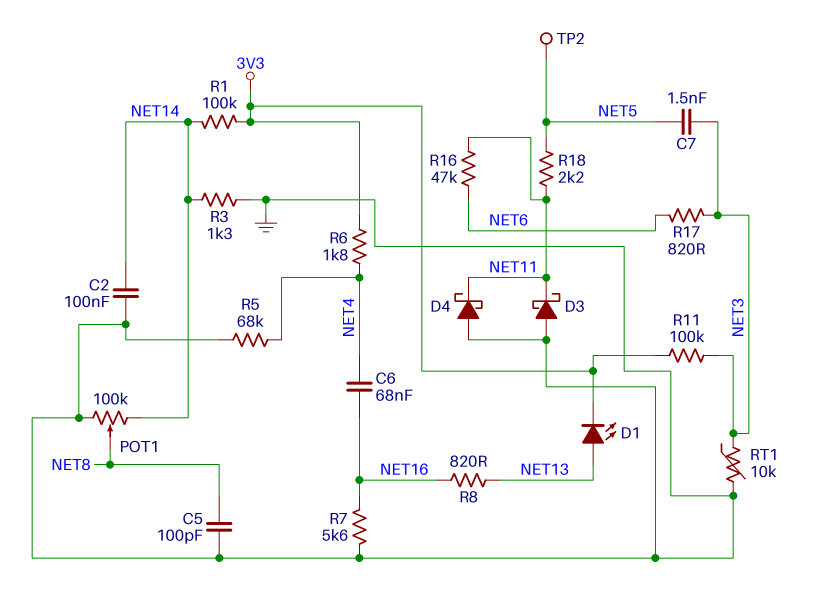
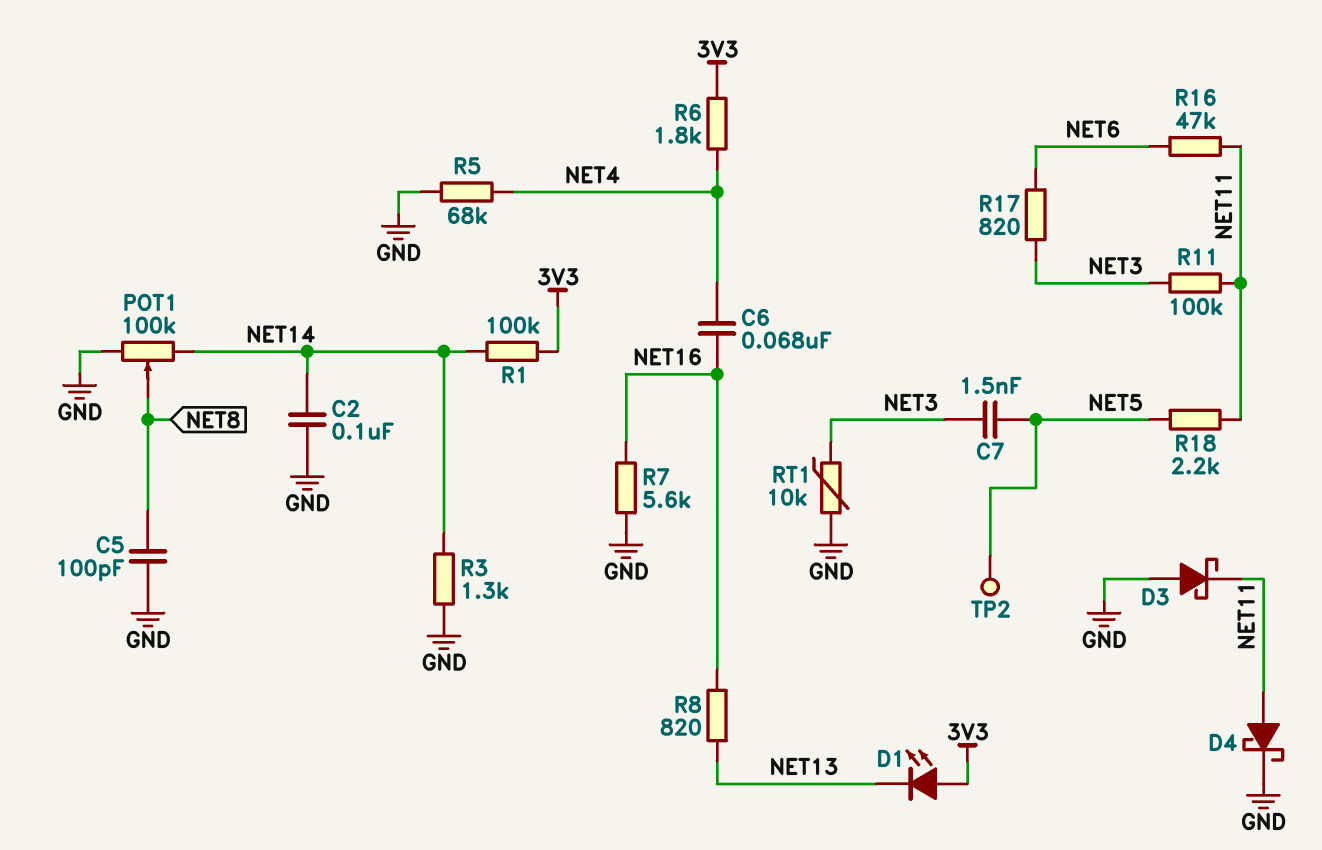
D1: LED (A NET13, K 3V3) -> LED (A 3V3, K NET13)
D4: schottky (A GND, K NET11) -> schottky (A NET11, K GND)
R11: 100k (3V3, NET3) -> 100k (NET3, NET11)

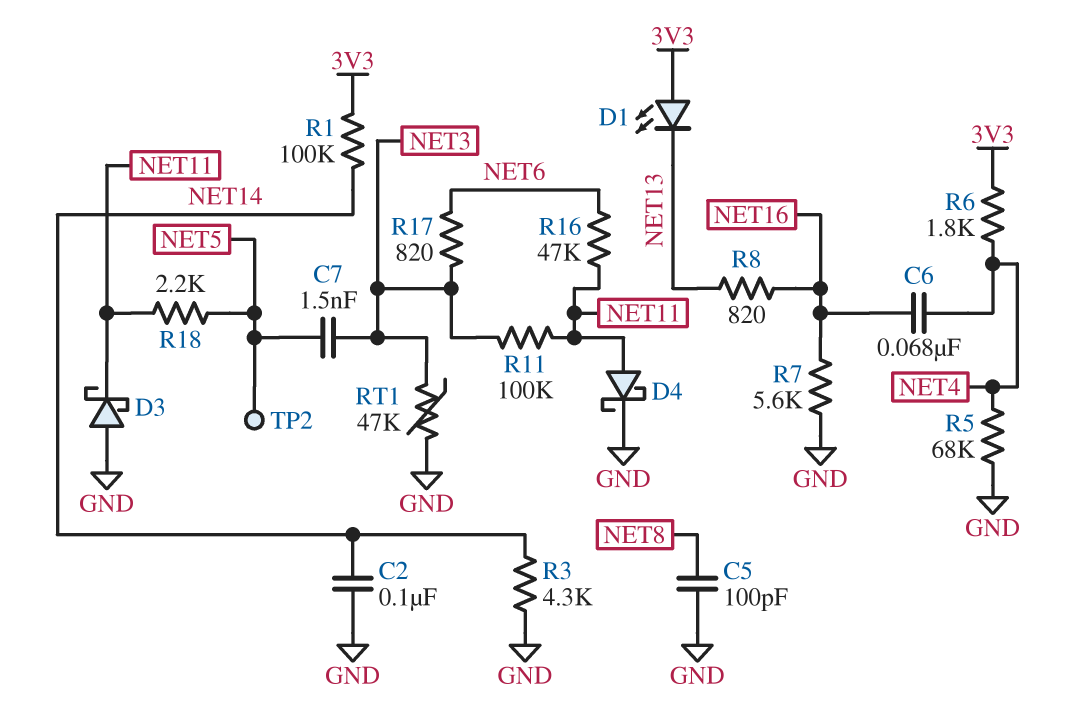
POT1: 100k (GND, NET14, wiper NET8) -> none
R3: 1.3k (GND, NET14) -> 4.3k (GND, NET14)
RT1: 10k (GND, NET3) -> 47k (GND, NET3)

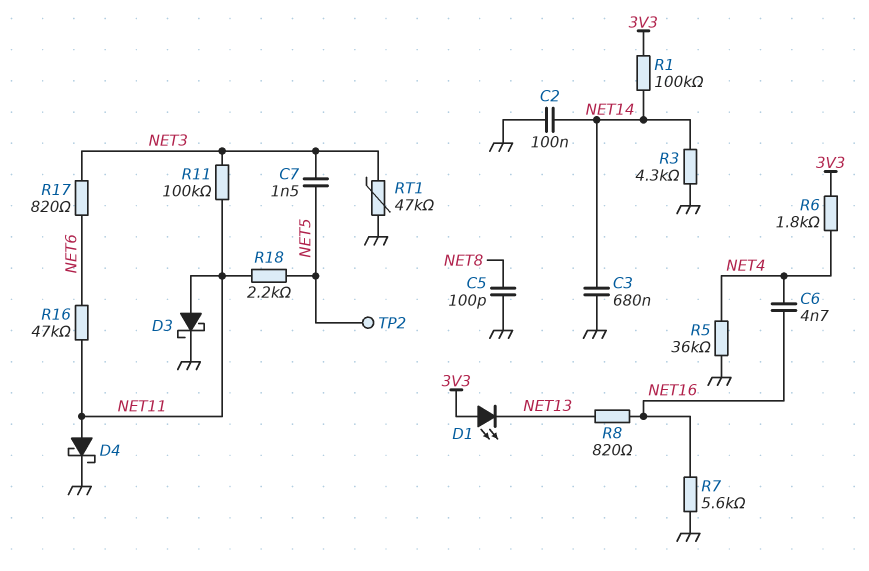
C3: none -> 680nF (GND, NET14)
C6: 68nF (NET4, NET16) -> 4.7nF (NET4, NET16)
D3: schottky (A GND, K NET11) -> schottky (A NET11, K GND)
R5: 68k (GND, NET4) -> 36k (GND, NET4)

